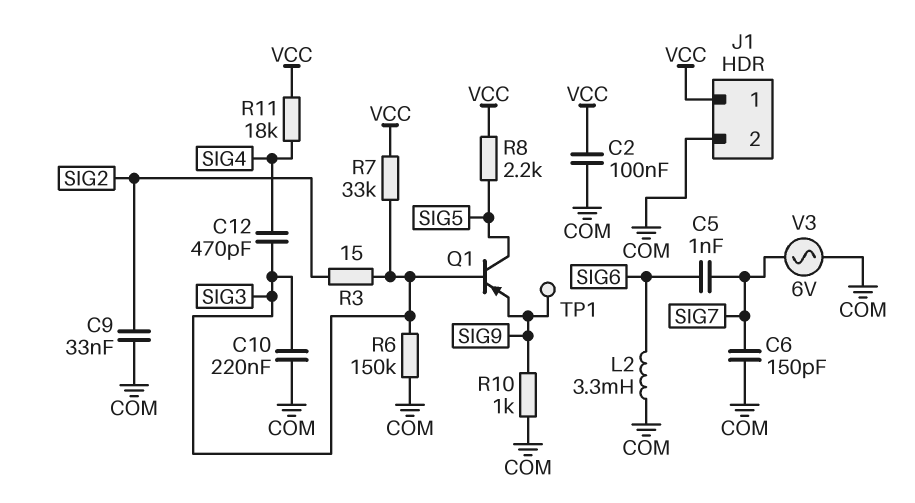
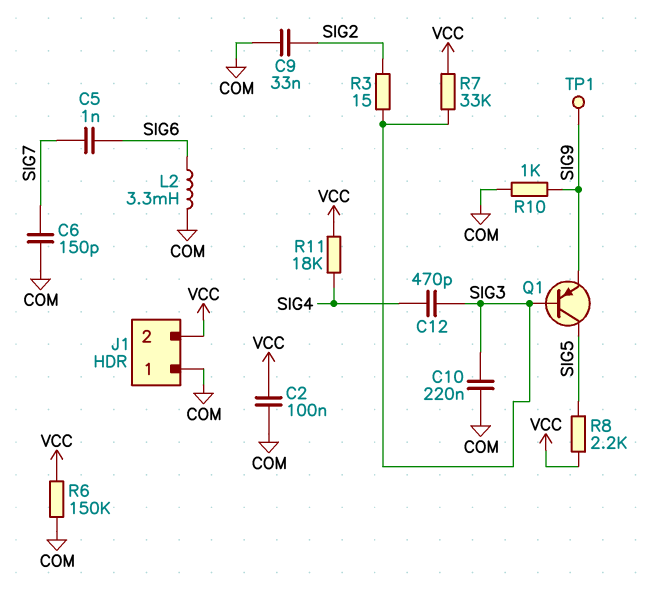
J1 pin 1: VCC -> COM
J1 pin 2: COM -> VCC
R6: 150k (COM, SIG3) -> 150k (COM, VCC)
V3: AC 6V (COM, SIG7) -> none

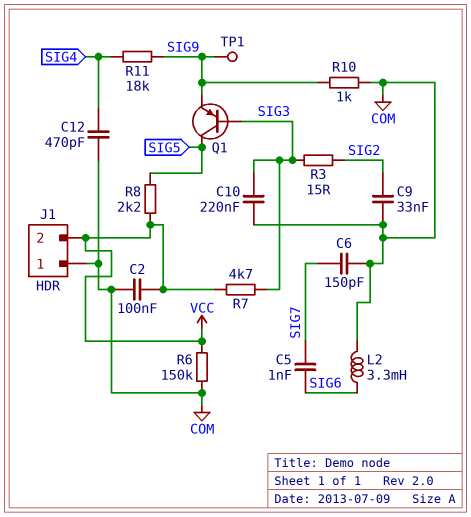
C12: 470pF (SIG3, SIG4) -> 470pF (COM, SIG4)
R7: 33k (SIG3, VCC) -> 4.7k (SIG3, VCC)
R11: 18k (SIG4, VCC) -> 18k (SIG4, SIG9)

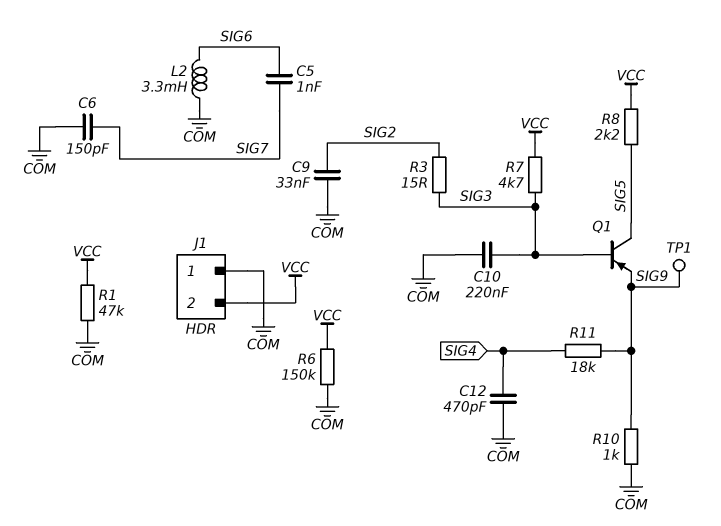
C2: 100nF (COM, VCC) -> none
R1: none -> 47k (COM, VCC)

